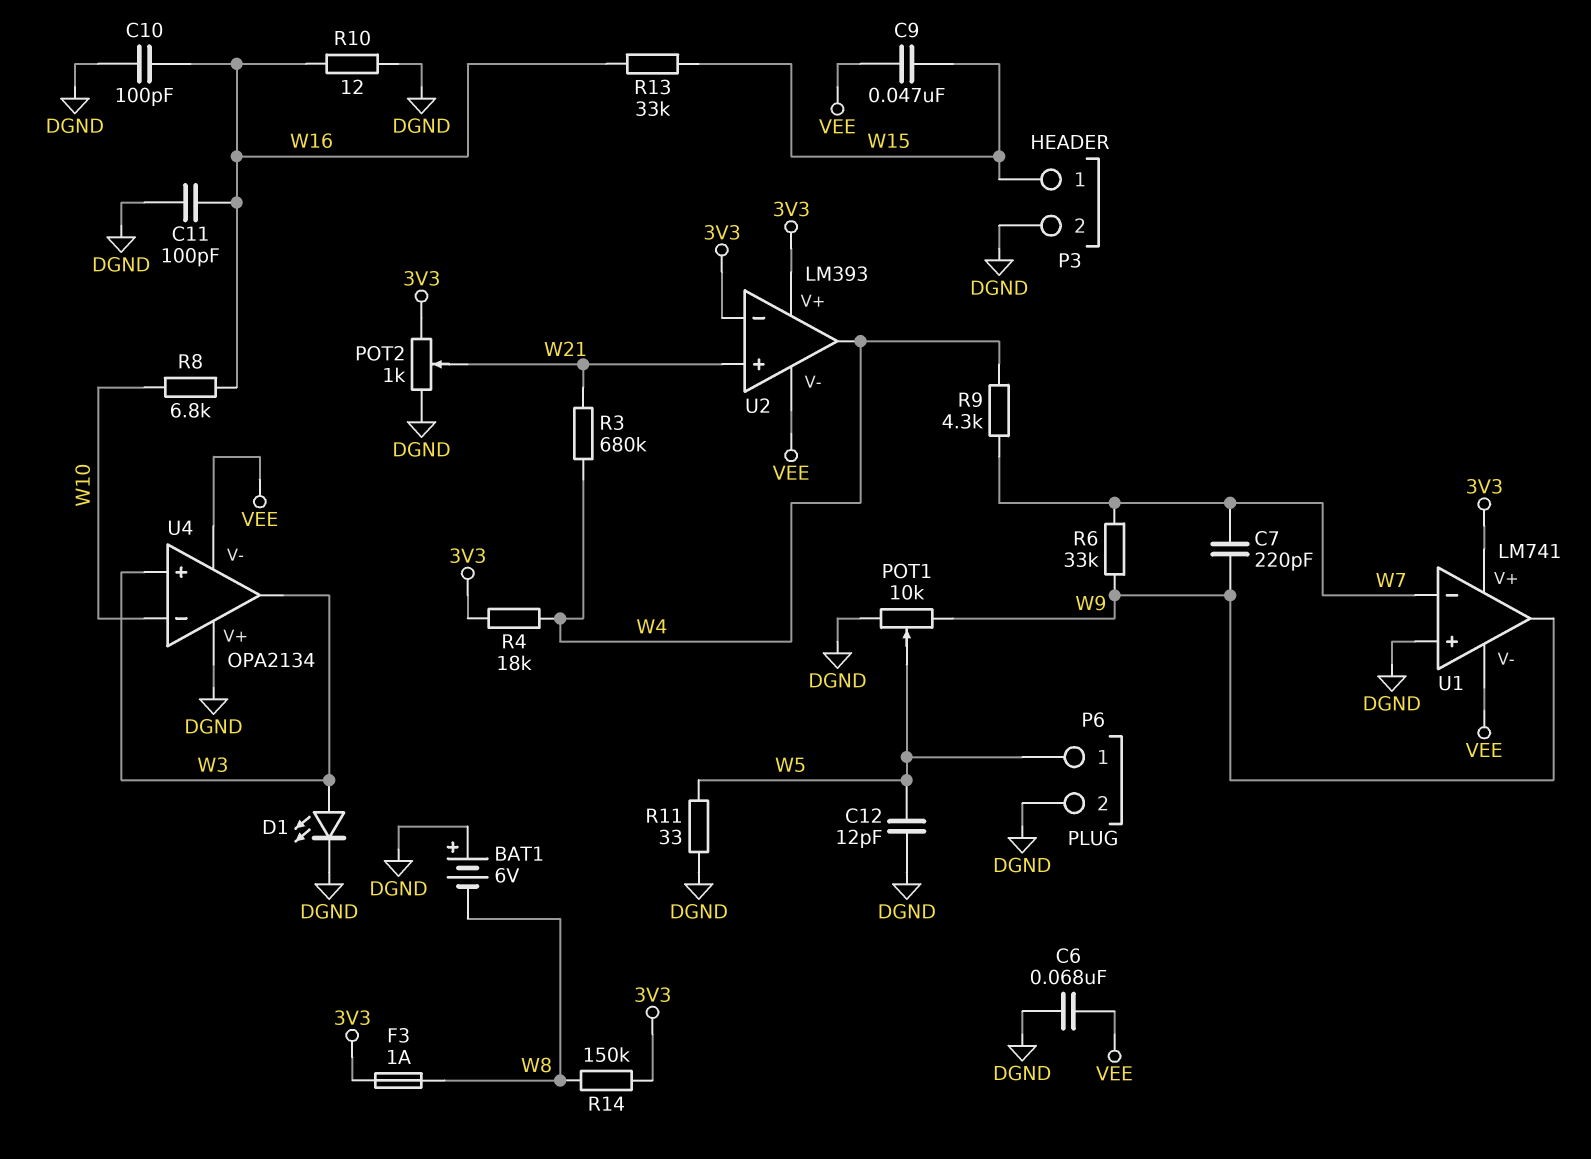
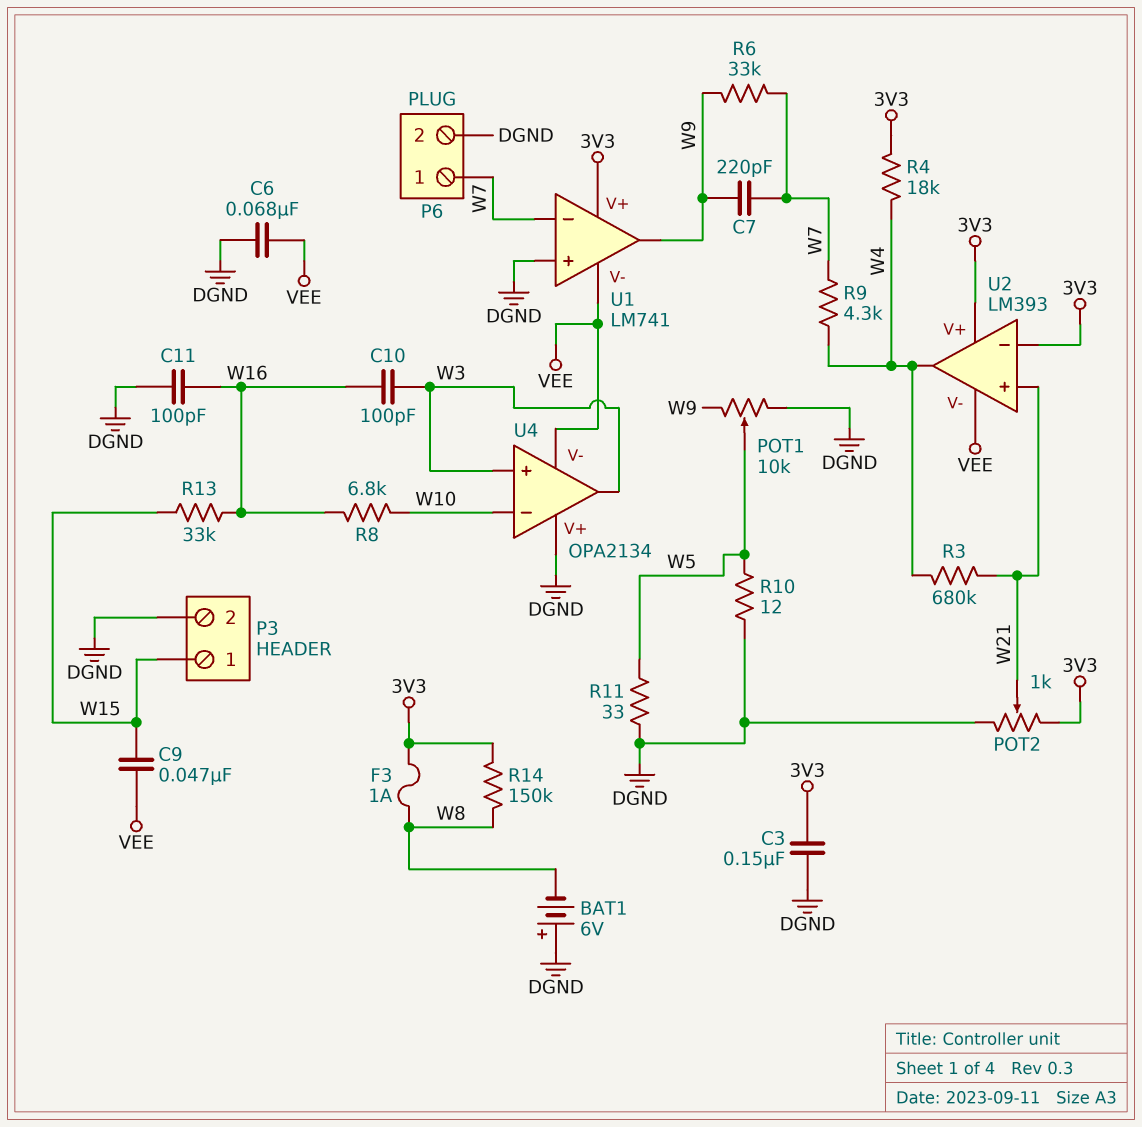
C3: none -> 150nF (3V3, DGND)
C10: 100pF (DGND, W16) -> 100pF (W3, W16)
C12: 12pF (DGND, W5) -> none
D1: LED (A W3, K DGND) -> none
P6 pin 1: W5 -> W7
R10: 12 (DGND, W16) -> 12 (DGND, W5)

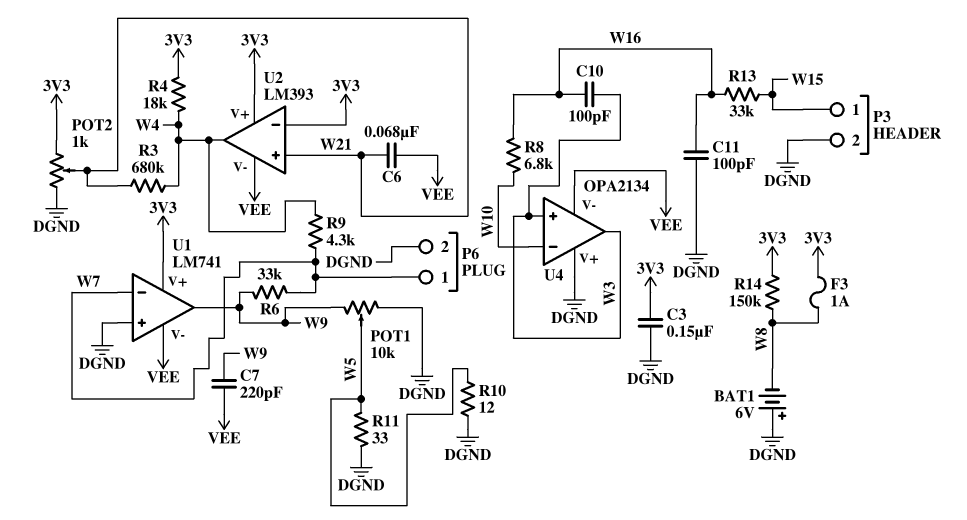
C6: 68nF (DGND, VEE) -> 68nF (VEE, W21)
C7: 220pF (W7, W9) -> 220pF (VEE, W9)
C9: 47nF (VEE, W15) -> none

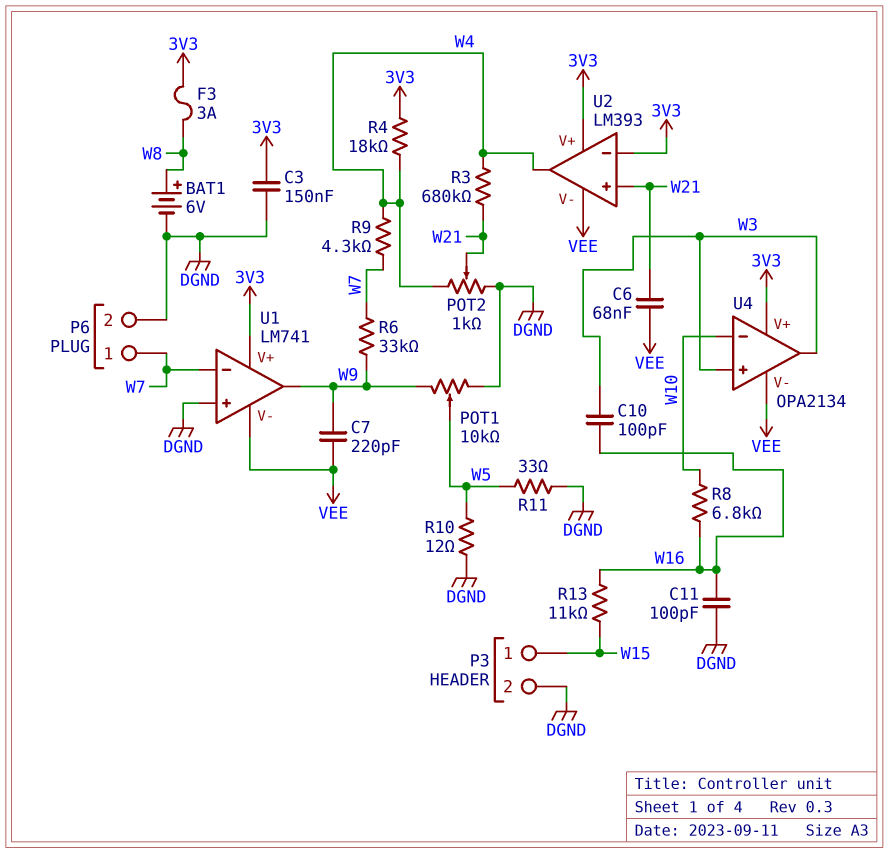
BAT1: 6V (plus DGND, minus W8) -> 6V (plus W8, minus DGND)
F3: 1A (3V3, W8) -> 3A (3V3, W8)
POT2: 1k (3V3, DGND, wiper W21) -> 1k (DGND, W4, wiper W21)
R13: 33k (W15, W16) -> 11k (W15, W16)
R14: 150k (3V3, W8) -> none
U4 pin V+: DGND -> 3V3

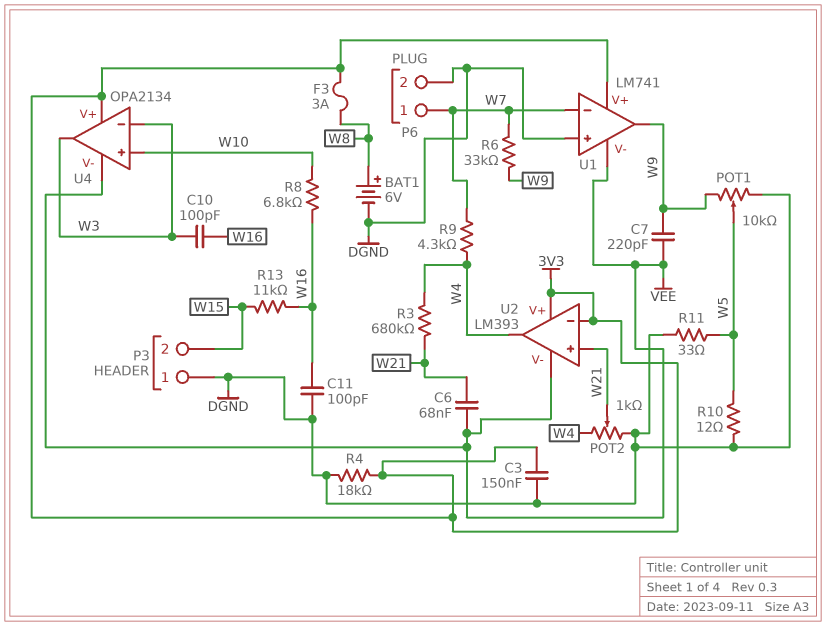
P3 pin 1: W15 -> DGND
P3 pin 2: DGND -> W15
R4: 18k (3V3, W4) -> 18k (3V3, DGND)
U4 pin in+: W3 -> W10
U4 pin in-: W10 -> W3

